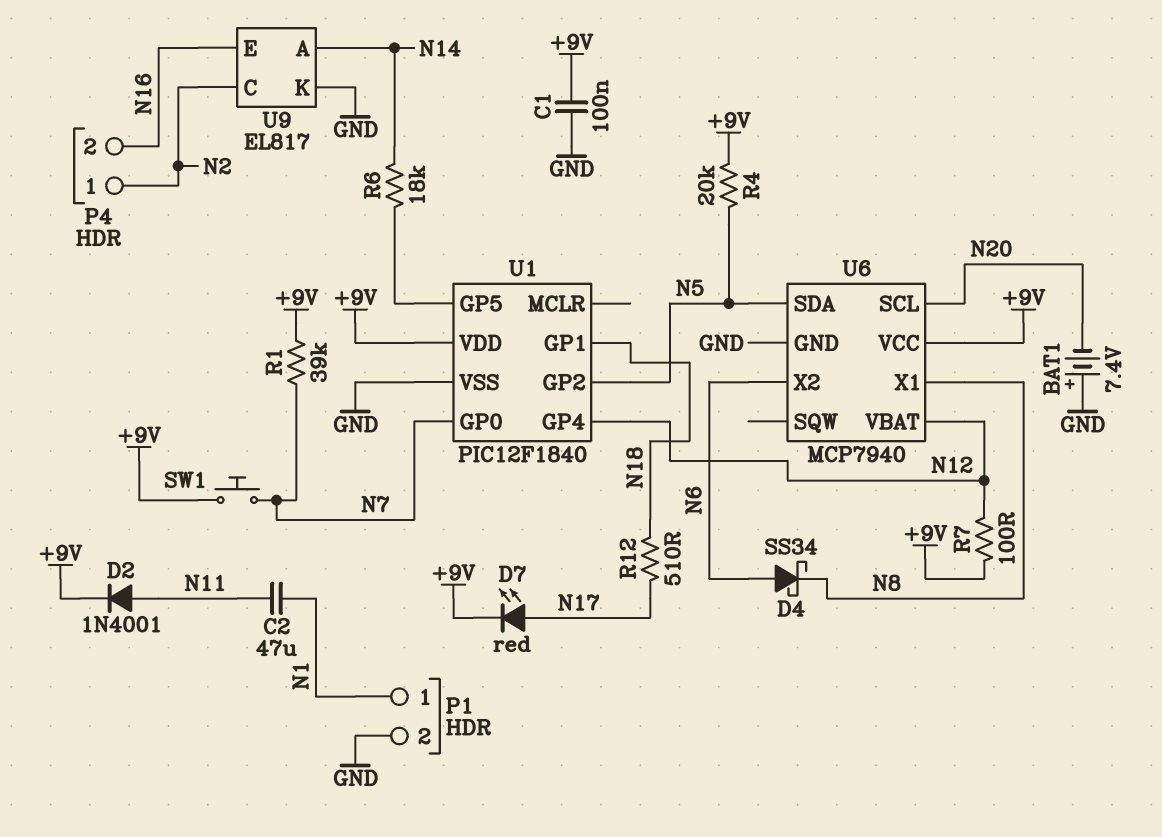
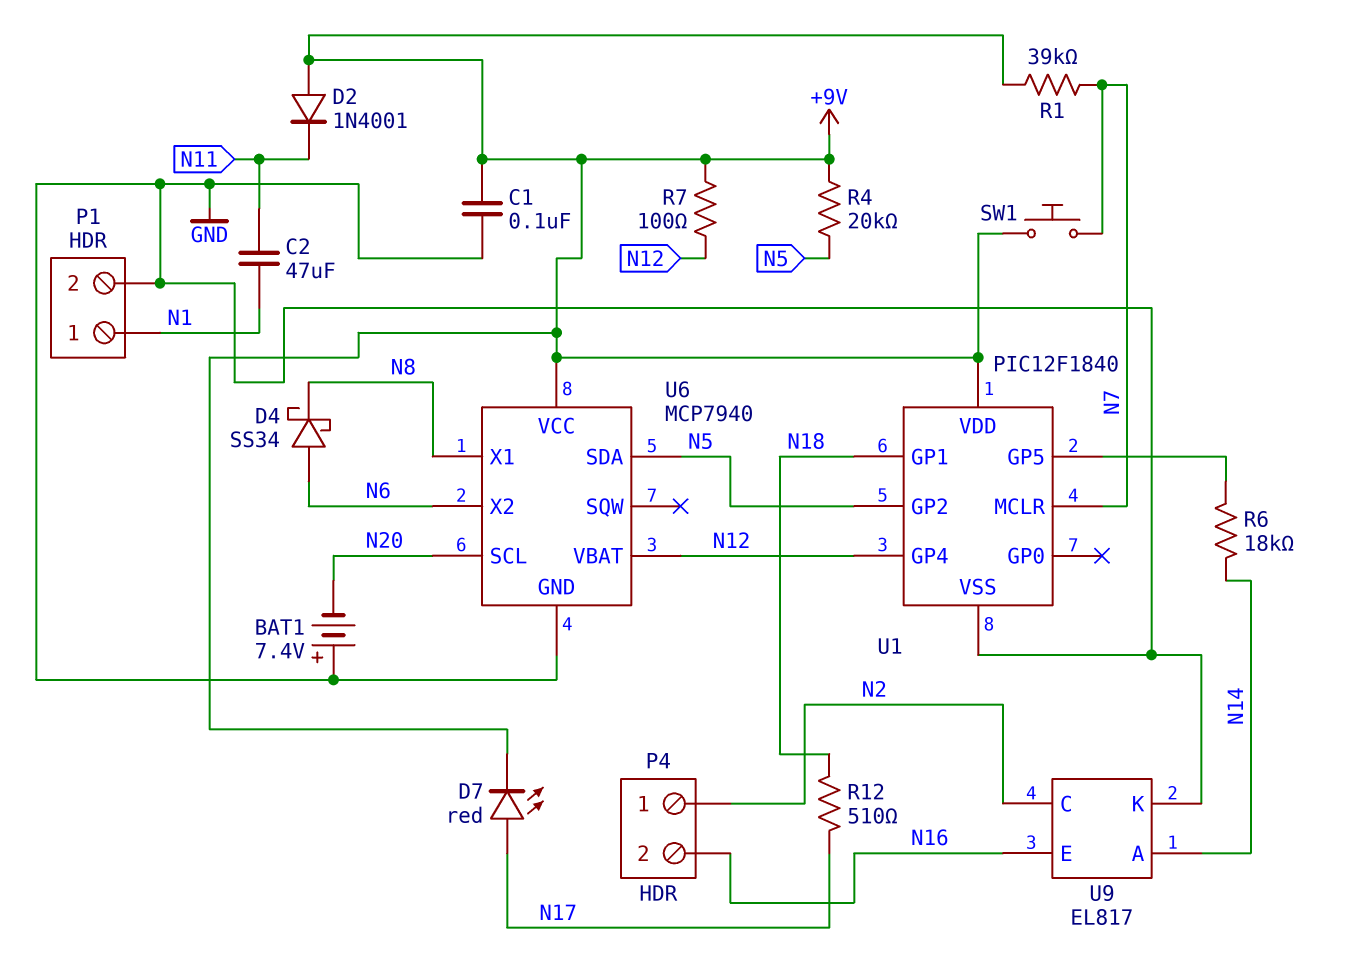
D2: diode 1N4001 (A N11, K +9V) -> diode 1N4001 (A +9V, K N11)
U1 pin GP0: N7 -> none
U1 pin MCLR: none -> N7

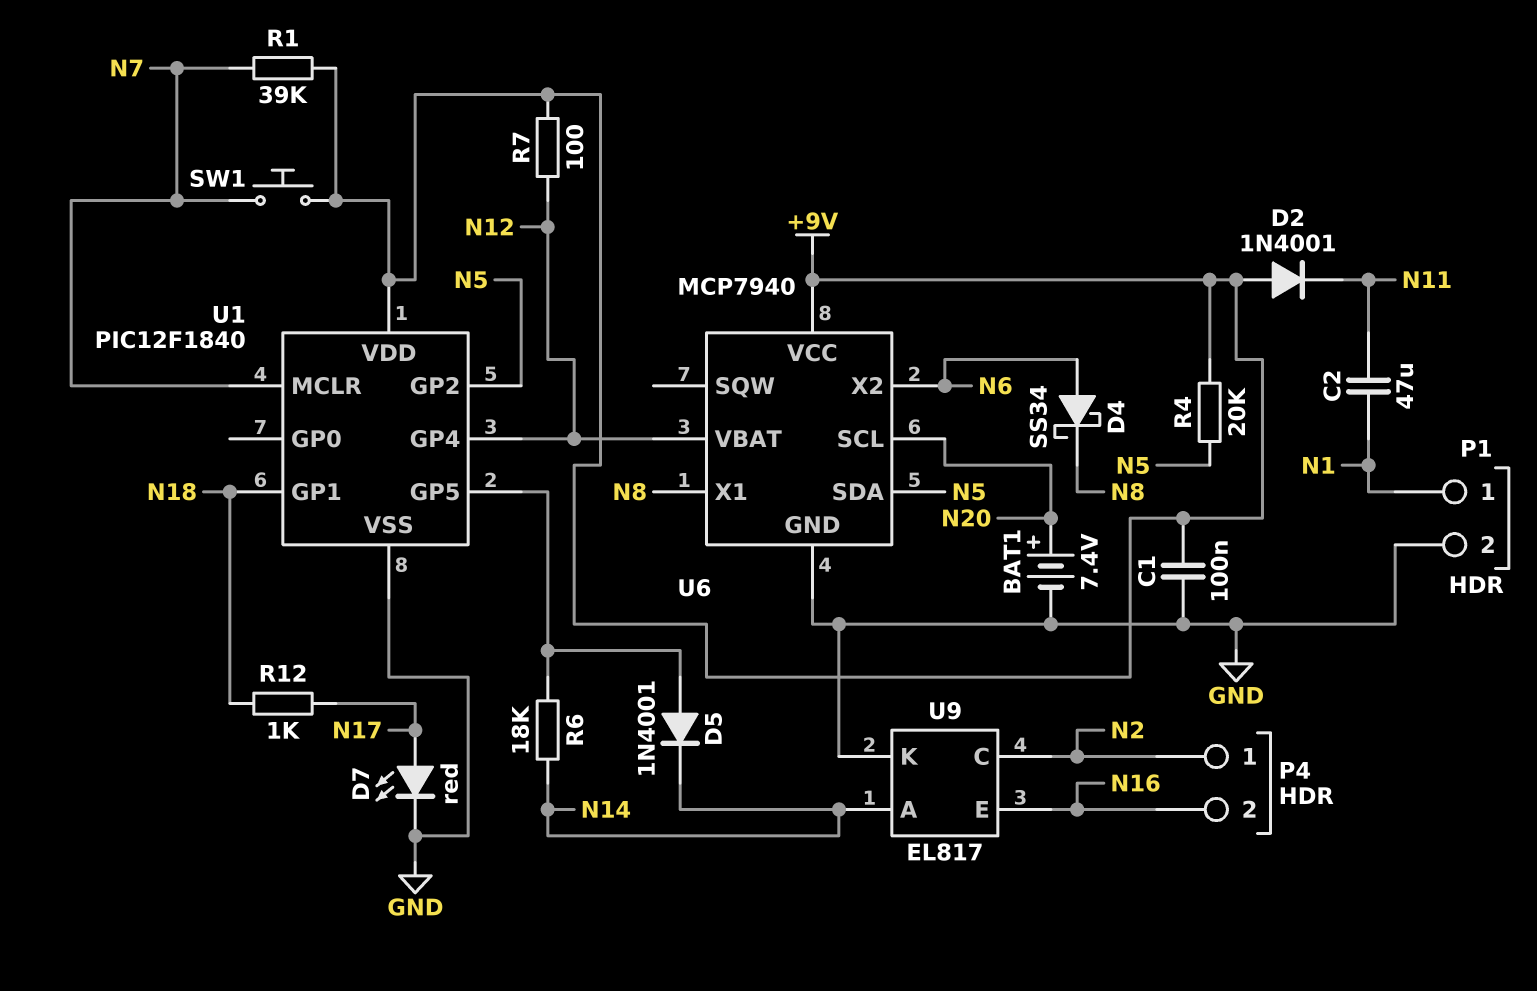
BAT1: 7.4V (plus GND, minus N20) -> 7.4V (plus N20, minus GND)
D5: none -> diode 1N4001 (A U1/GP5, K N14)
D7: LED red (A N17, K +9V) -> LED red (A N17, K GND)
R12: 510 (N17, N18) -> 1k (N17, N18)

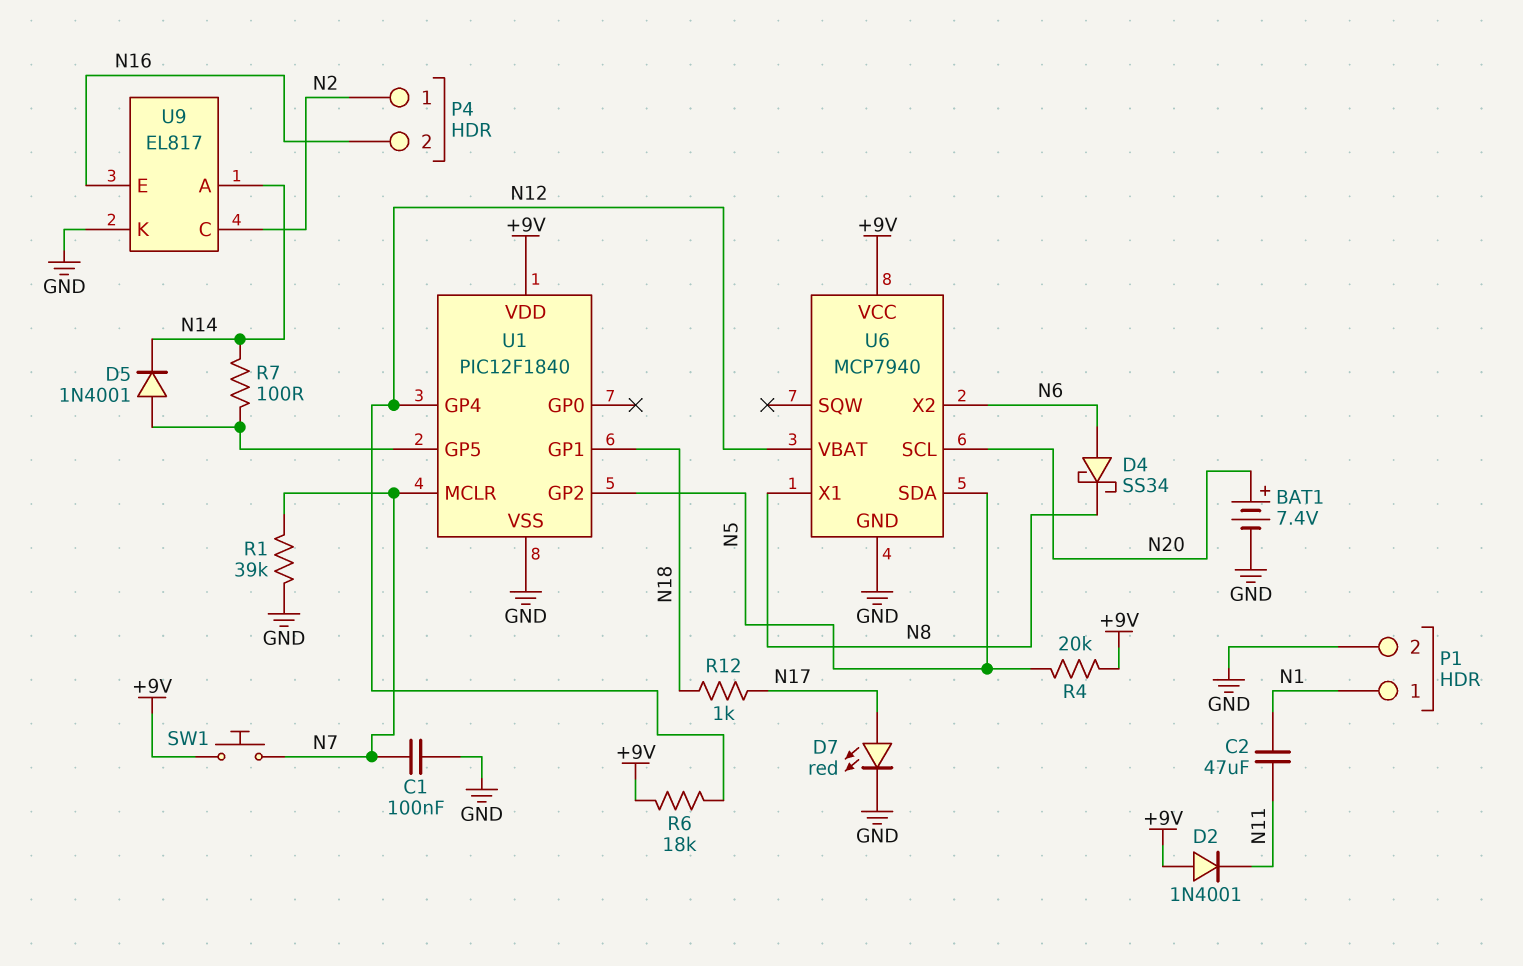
C1: 100nF (+9V, GND) -> 100nF (GND, N7)
R1: 39k (+9V, N7) -> 39k (GND, N7)
R6: 18k (N14, U1/GP5) -> 18k (+9V, N12)
R7: 100 (+9V, N12) -> 100 (N14, U1/GP5)

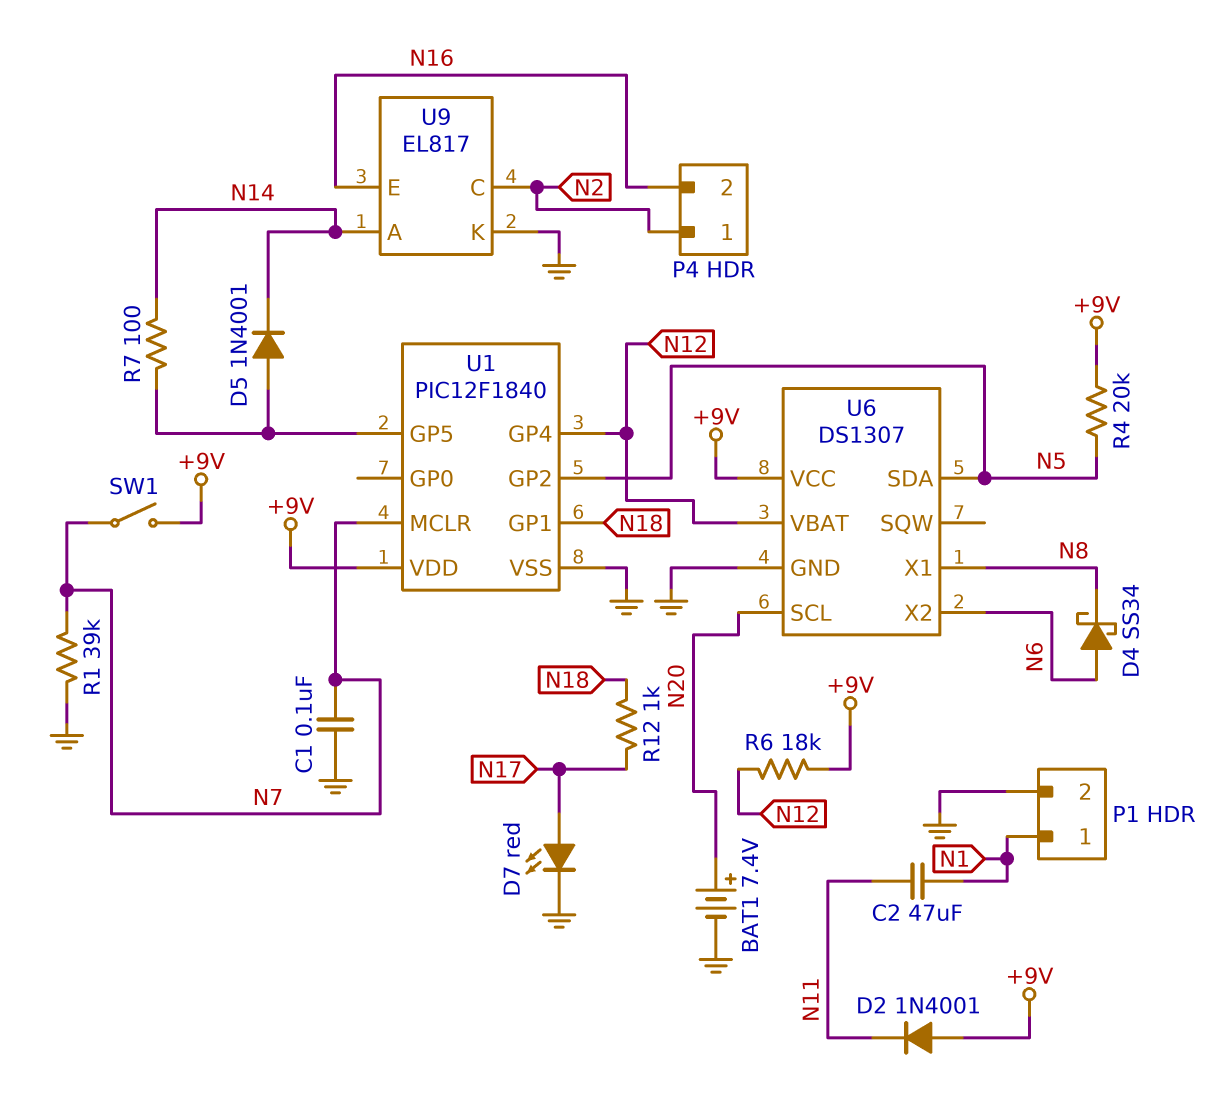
SW1: button (+9V, N7) -> switch (+9V, N7)
U6: MCP7940 -> DS1307

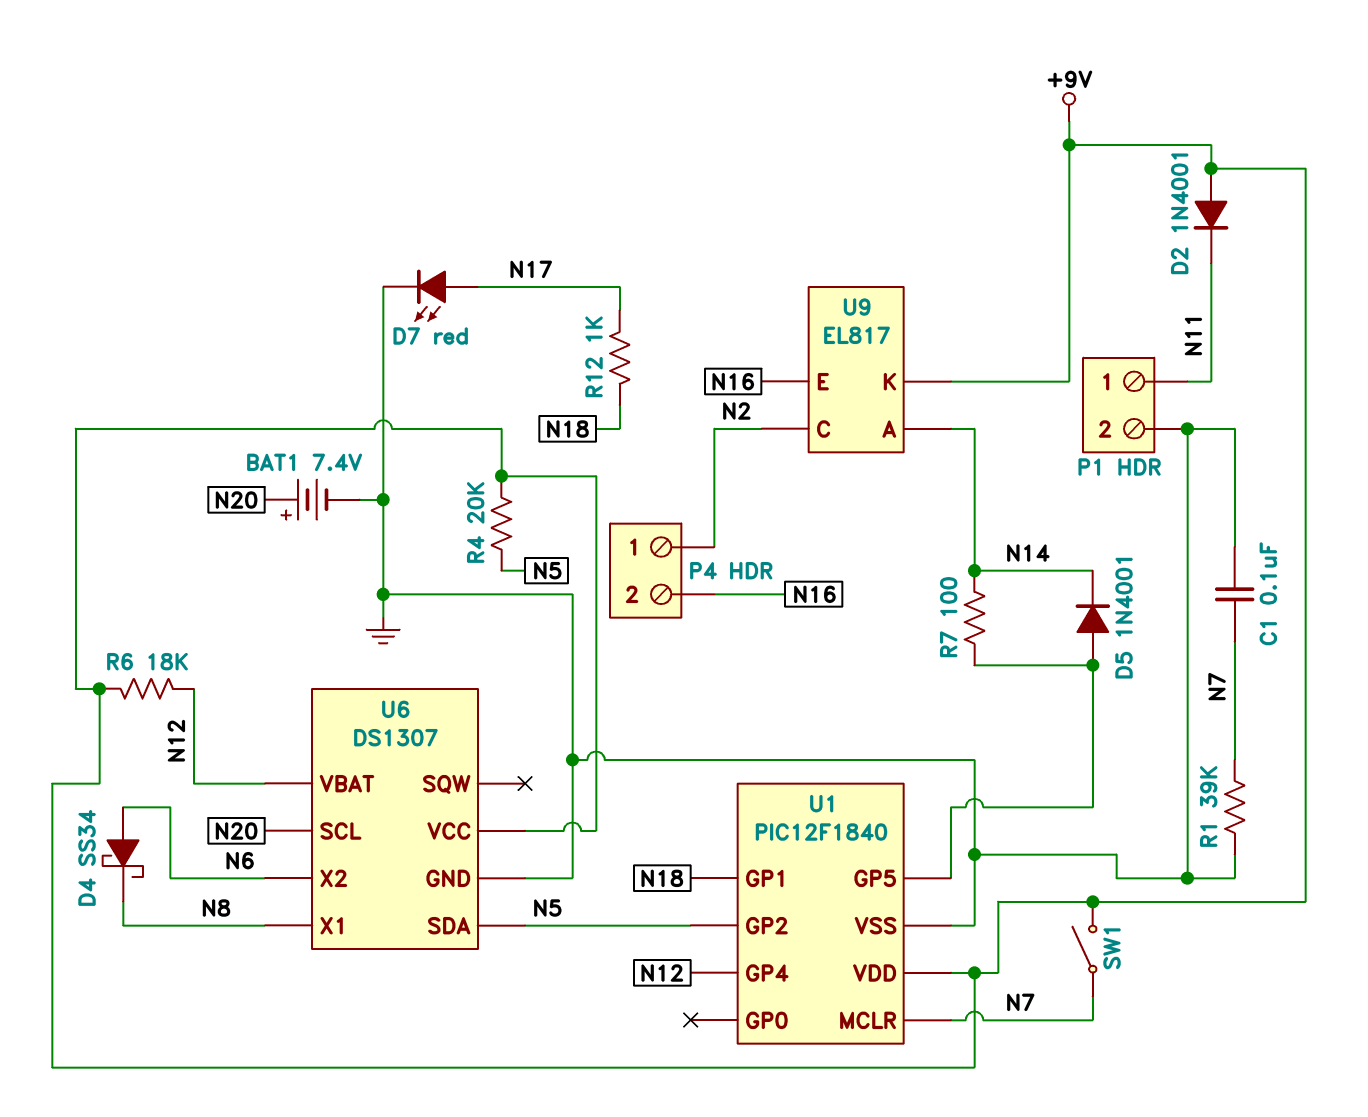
C2: 47uF (N1, N11) -> none
P1 pin 1: N1 -> N11
U9 pin K: GND -> +9V

